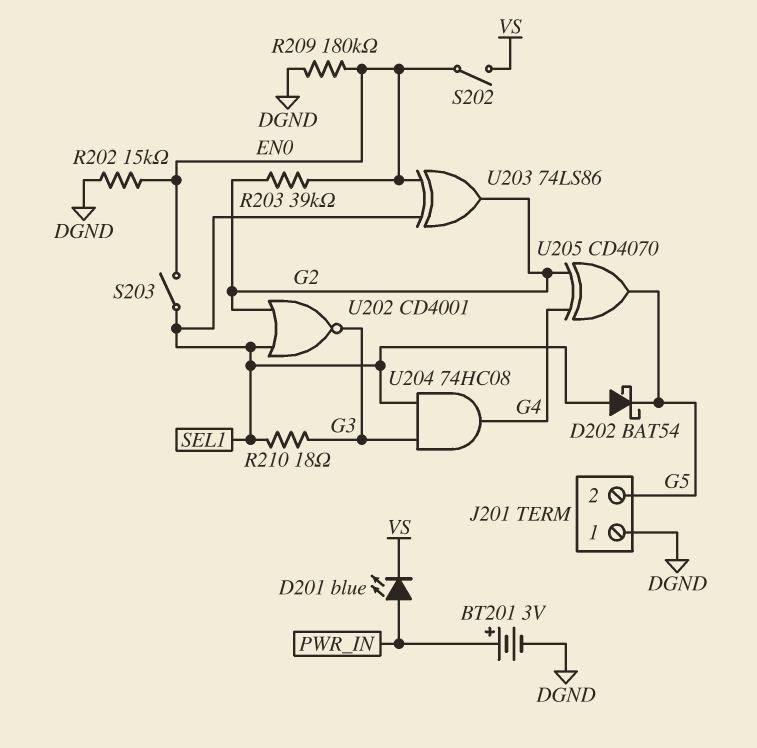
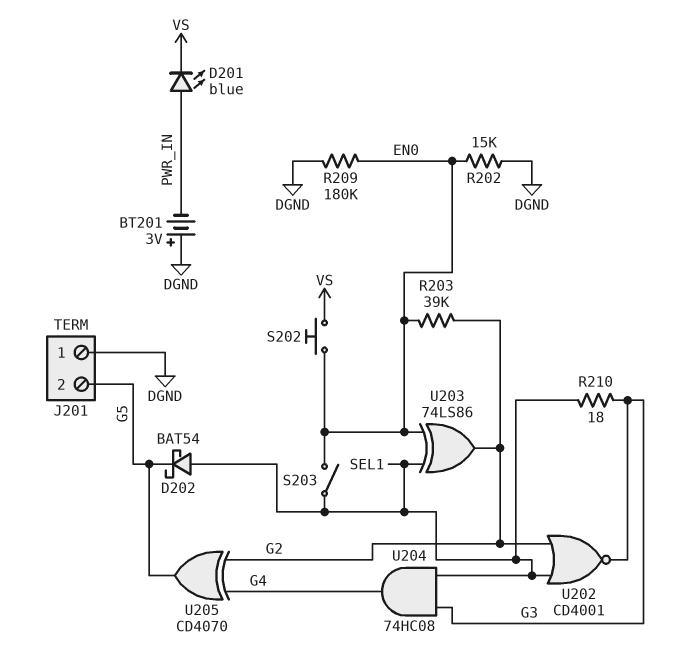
BT201: 3V (plus PWR_IN, minus DGND) -> 3V (plus DGND, minus PWR_IN)
S202: switch (EN0, VS) -> button (EN0, VS)

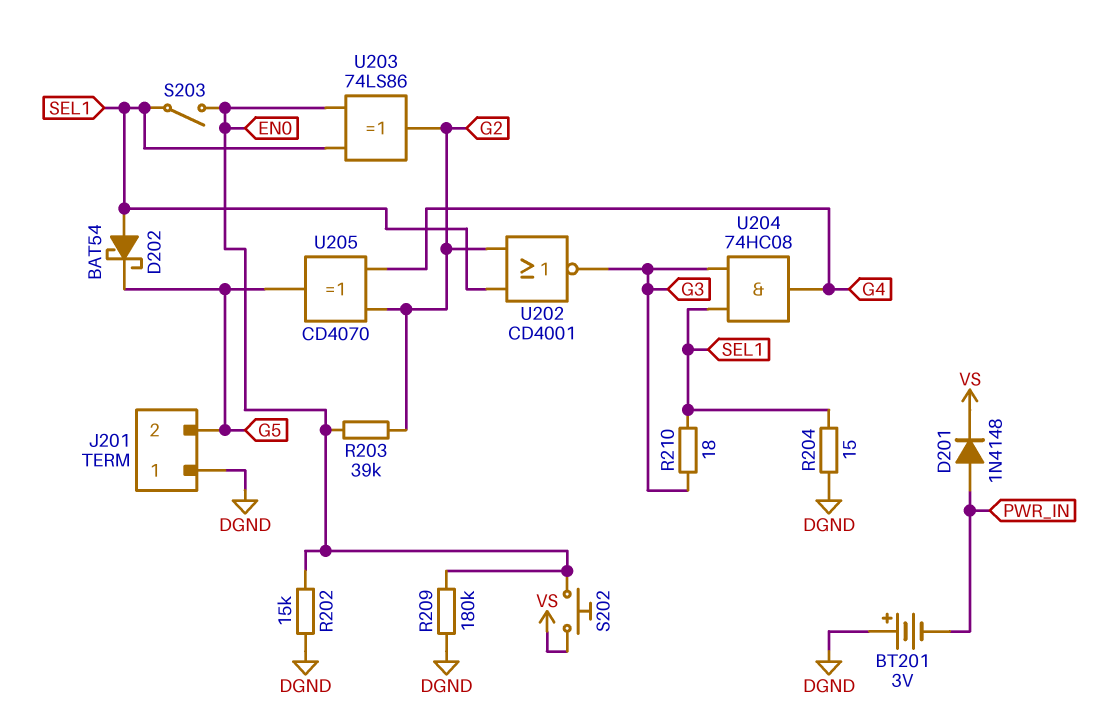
D201: LED blue (A PWR_IN, K VS) -> diode 1N4148 (A PWR_IN, K VS)
R204: none -> 15 (DGND, SEL1)

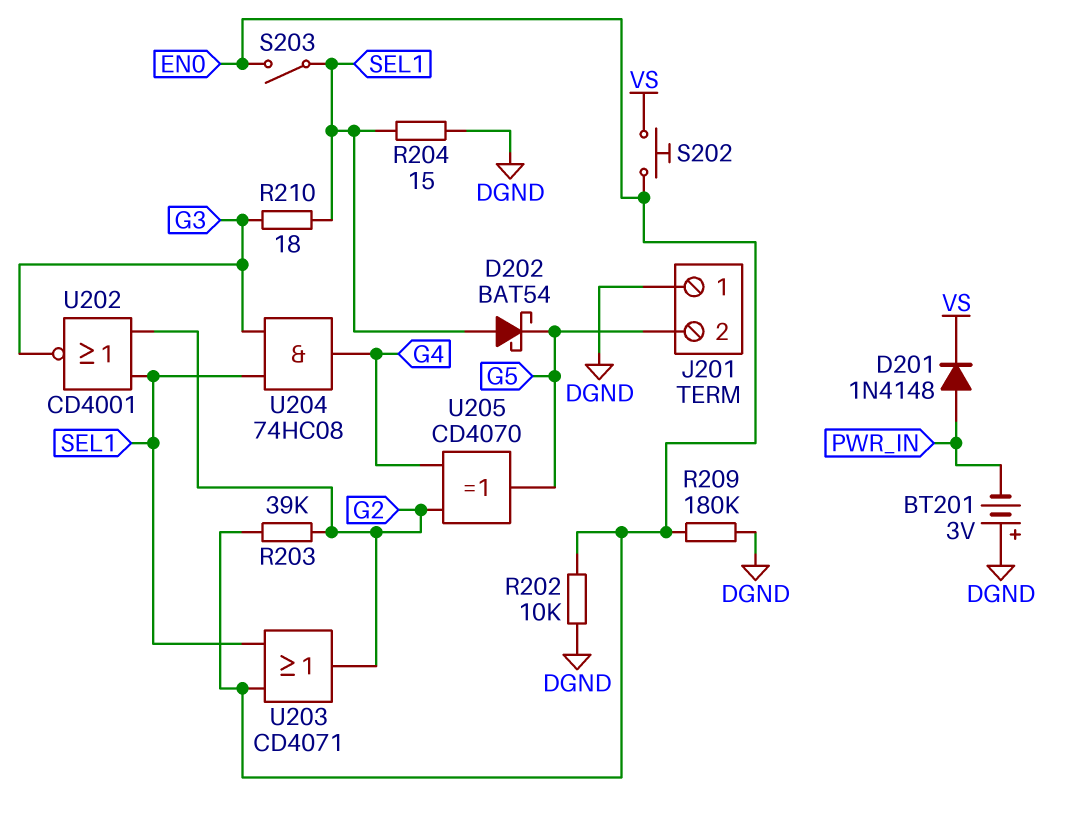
R202: 15k (DGND, EN0) -> 10k (DGND, EN0)
U203: XOR 74LS86 (in EN0, in SEL1, out G2) -> OR CD4071 (in EN0, in SEL1, out G2)

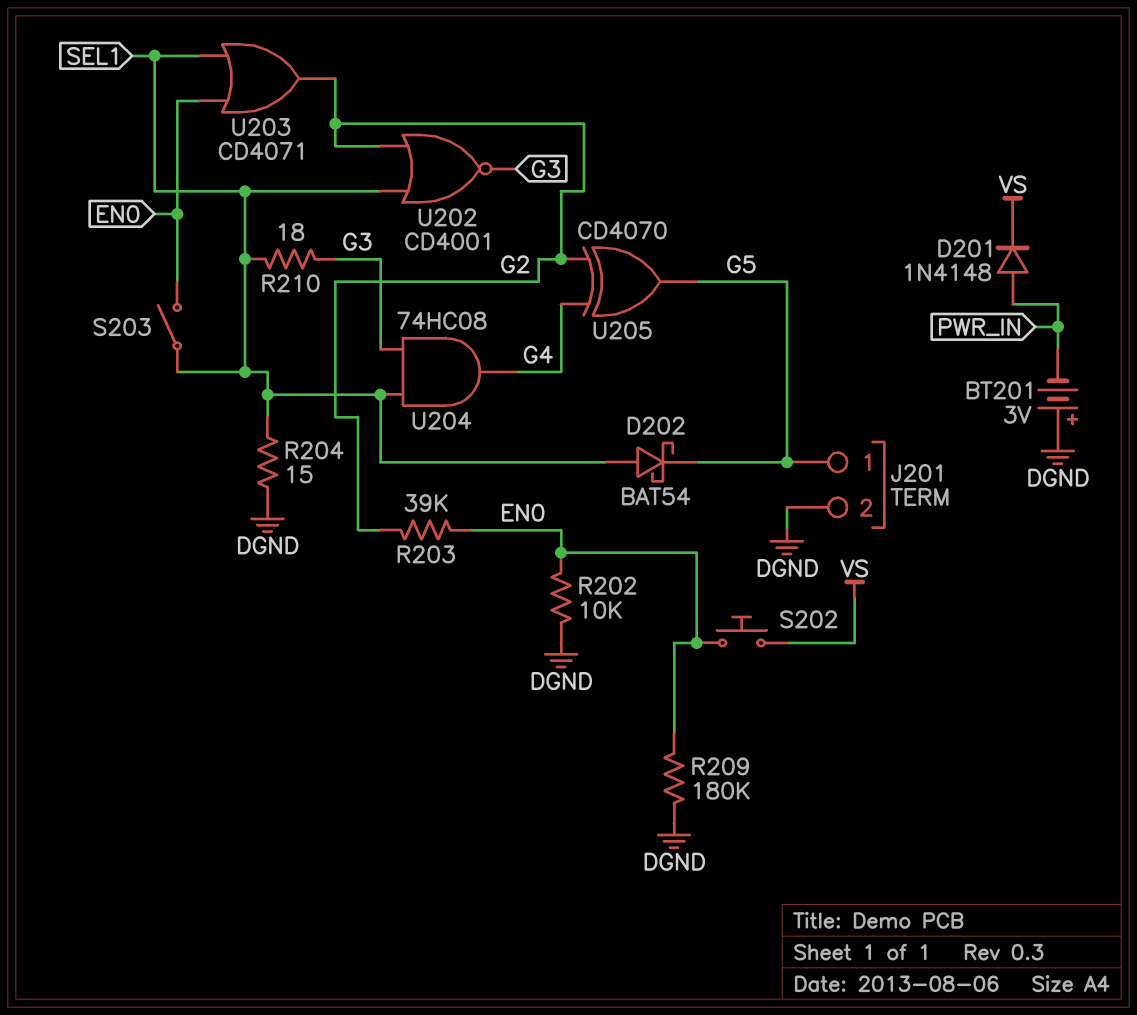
J201 pin 1: DGND -> G5
J201 pin 2: G5 -> DGND

